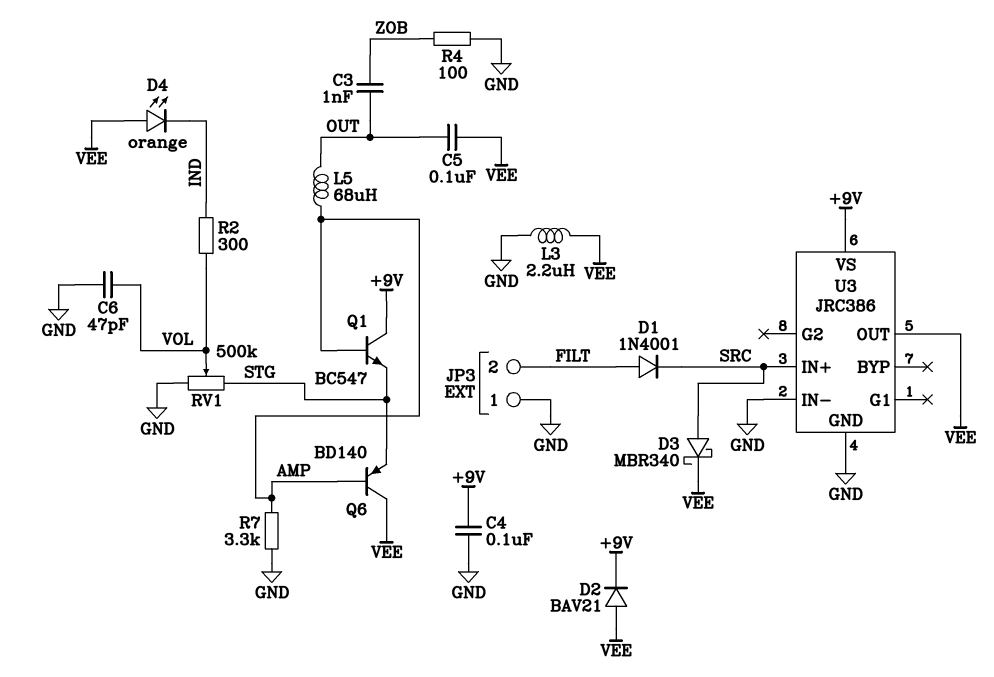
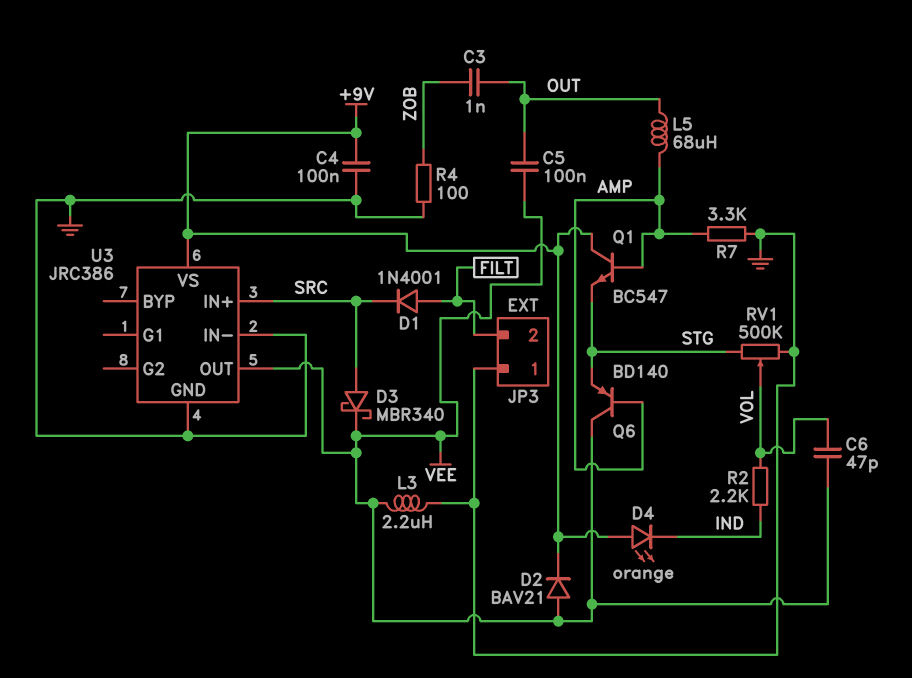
C6: 47pF (GND, VOL) -> 47pF (VEE, VOL)
D4: LED orange (A VEE, K IND) -> LED orange (A +9V, K IND)
R2: 300 (IND, VOL) -> 2.2k (IND, VOL)

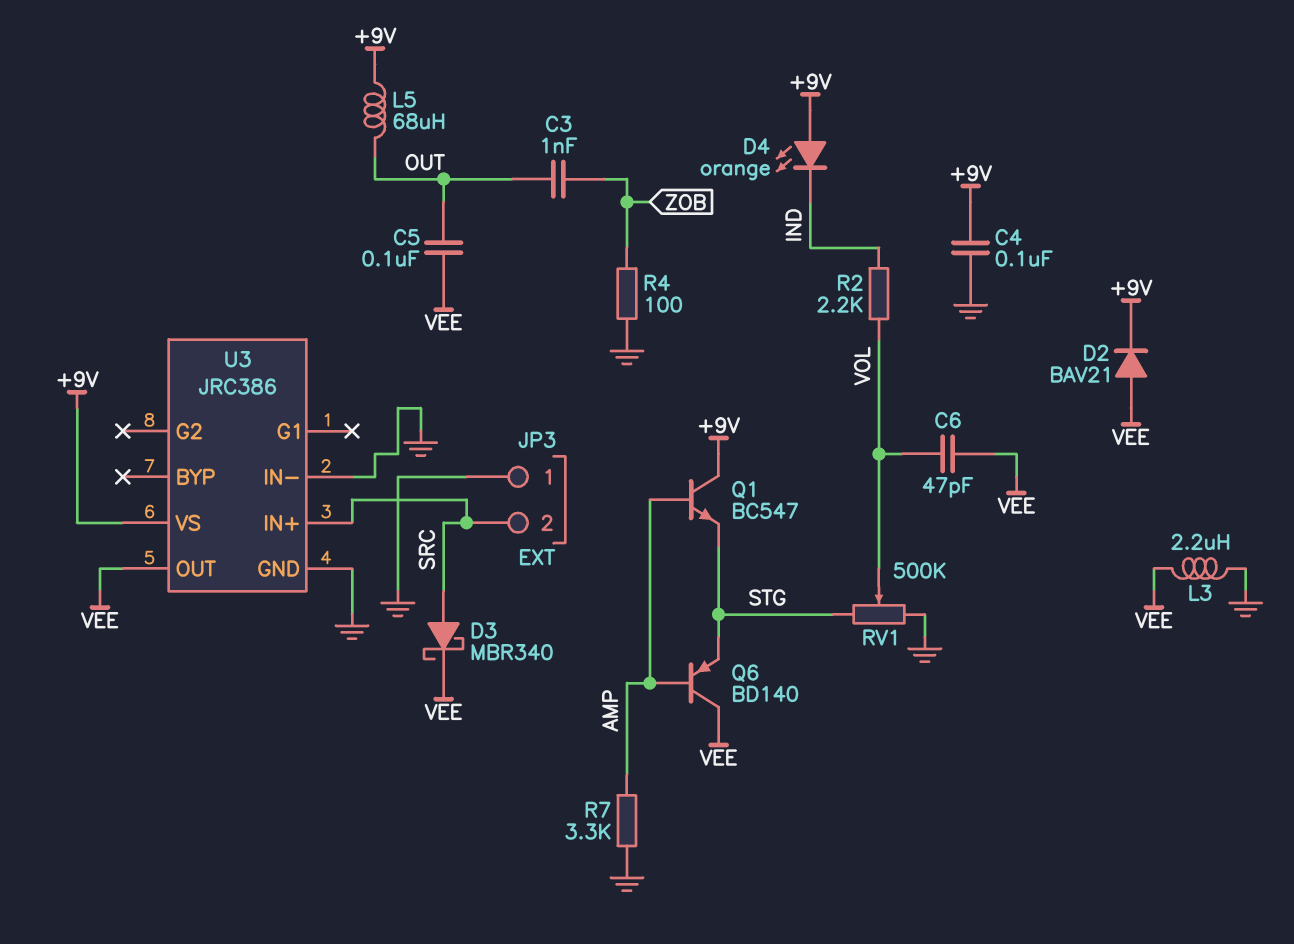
D1: diode 1N4001 (A FILT, K SRC) -> none
JP3 pin 2: FILT -> SRC
L5: 68uH (AMP, OUT) -> 68uH (+9V, OUT)

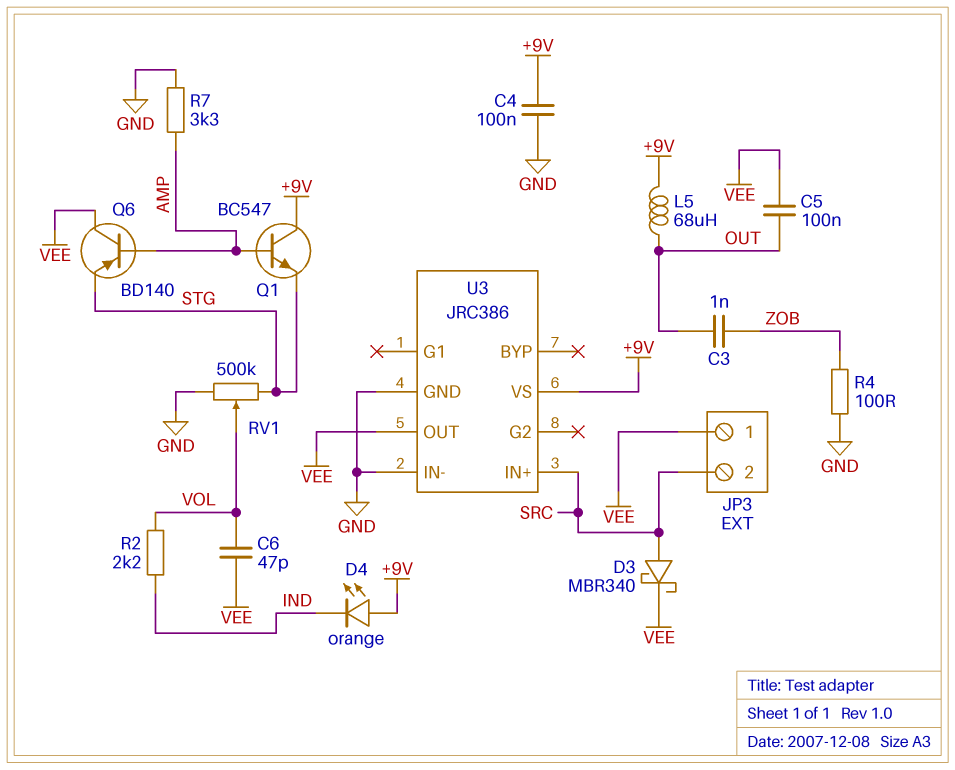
D2: diode BAV21 (A VEE, K +9V) -> none
JP3 pin 1: GND -> VEE
L3: 2.2uH (GND, VEE) -> none

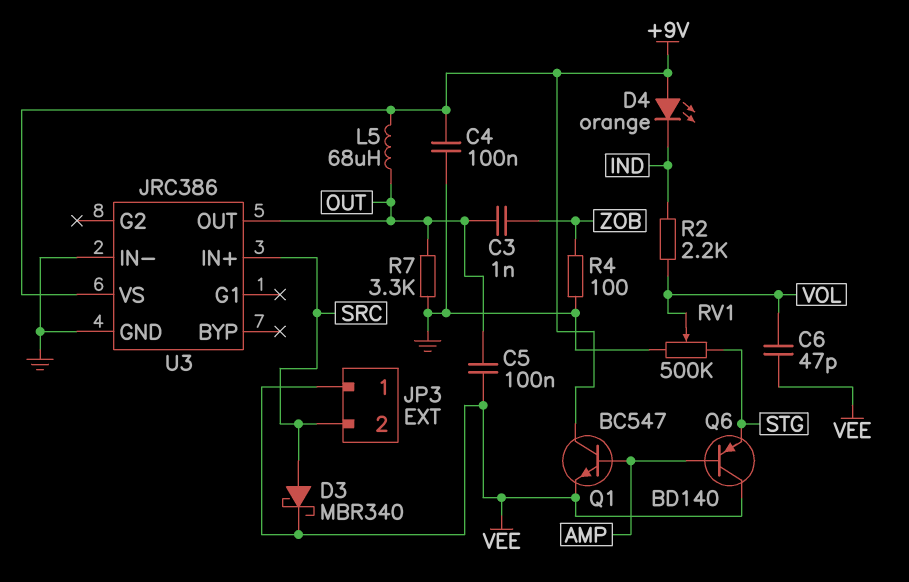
Q1: NPN BC547 (B AMP, C +9V, E STG) -> NPN BC547 (B AMP, C +9V, E VEE)
R7: 3.3k (AMP, GND) -> 3.3k (GND, OUT)
U3 pin OUT: VEE -> OUT

